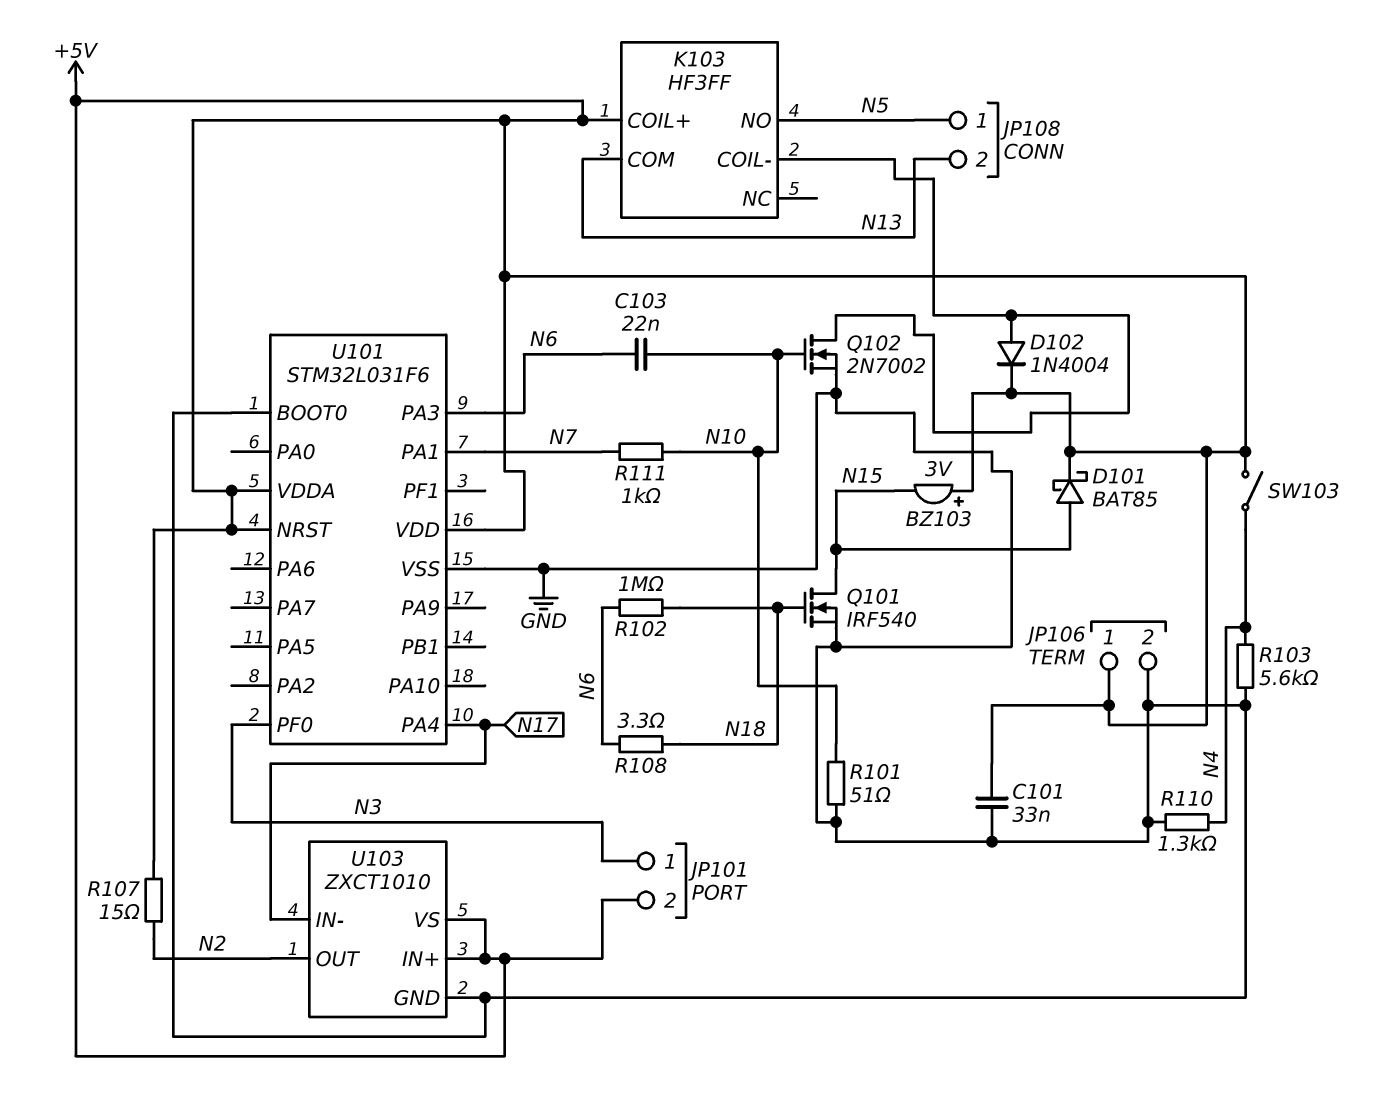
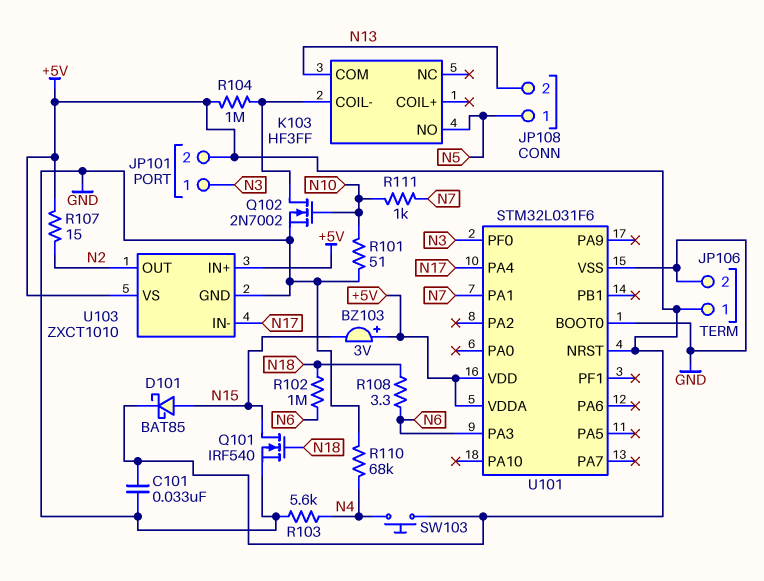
C103: 22nF (N6, N10) -> none
D102: diode 1N4004 (A K103/COIL-, K +5V) -> none
K103 pin COIL+: +5V -> none
R104: none -> 1M (+5V, K103/COIL-)
R110: 1.3k (GND, N4) -> 68k (GND, N4)
SW103: switch (+5V, N4) -> button (+5V, N4)

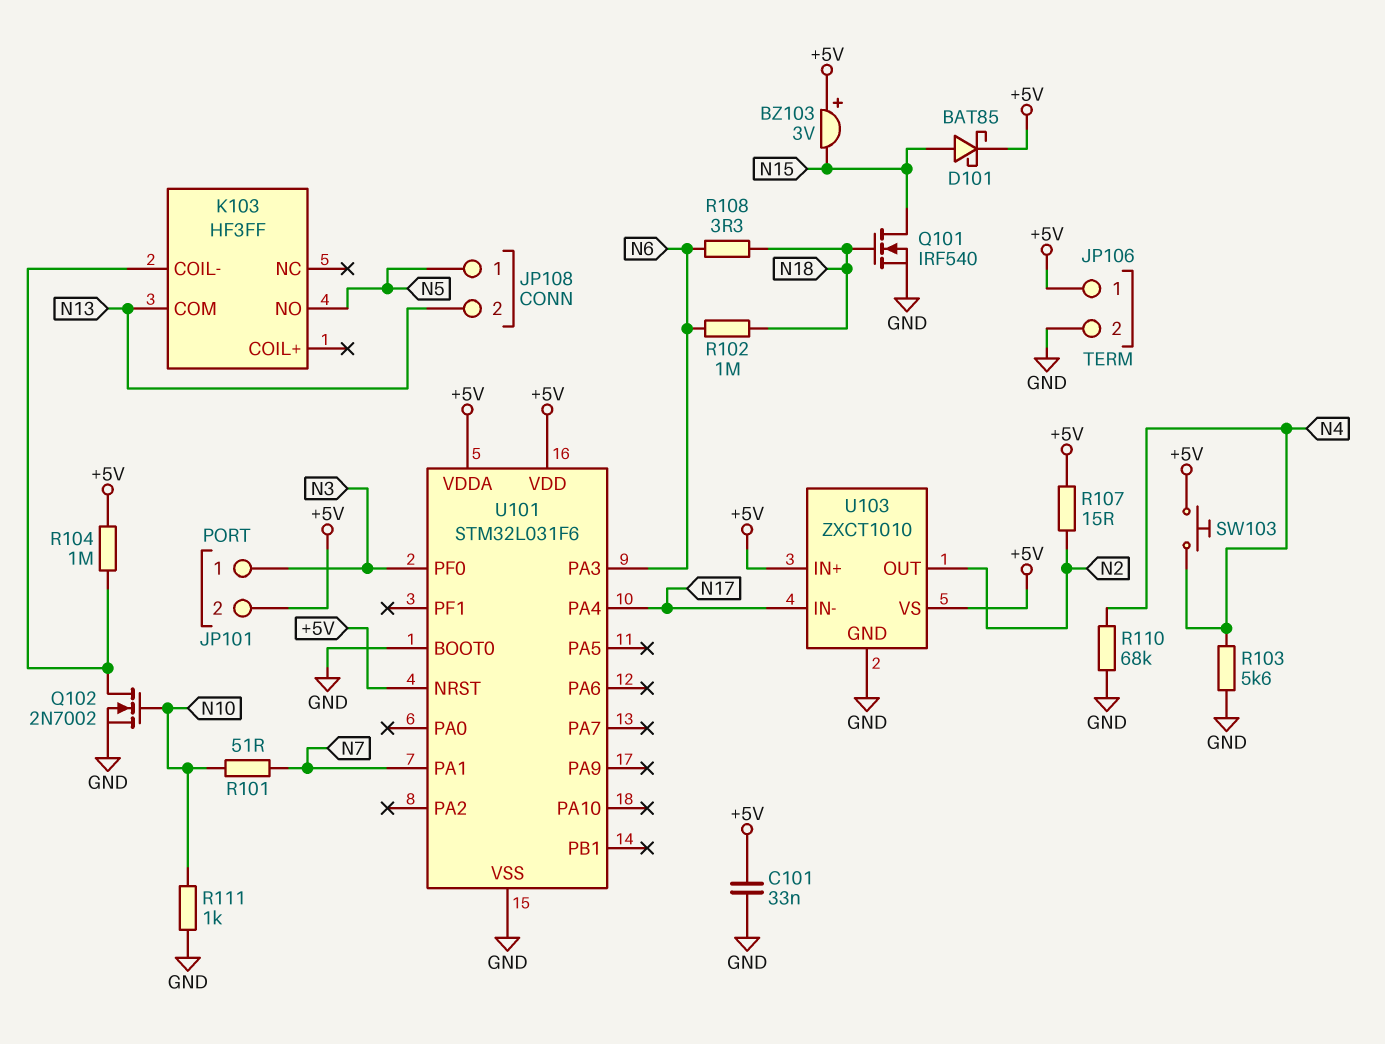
R101: 51 (GND, N10) -> 51 (N7, N10)
R111: 1k (N7, N10) -> 1k (GND, N10)

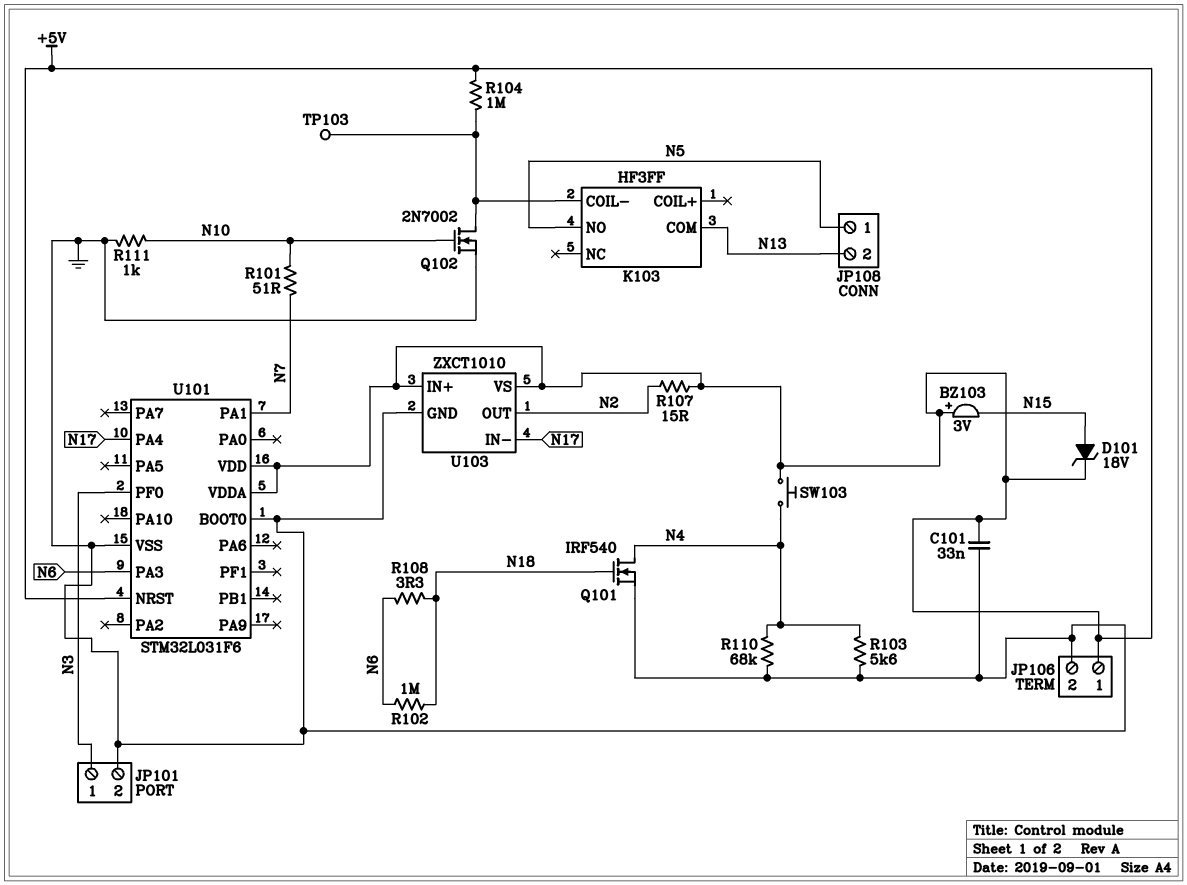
D101: schottky BAT85 (A N15, K +5V) -> zener 18V (A N15, K +5V)
JP101 pin 2: +5V -> GND
Q101: NMOS IRF540 (G N18, D N15, S GND) -> NMOS IRF540 (G N18, D N4, S GND)
TP103: none -> test point (K103/COIL-)

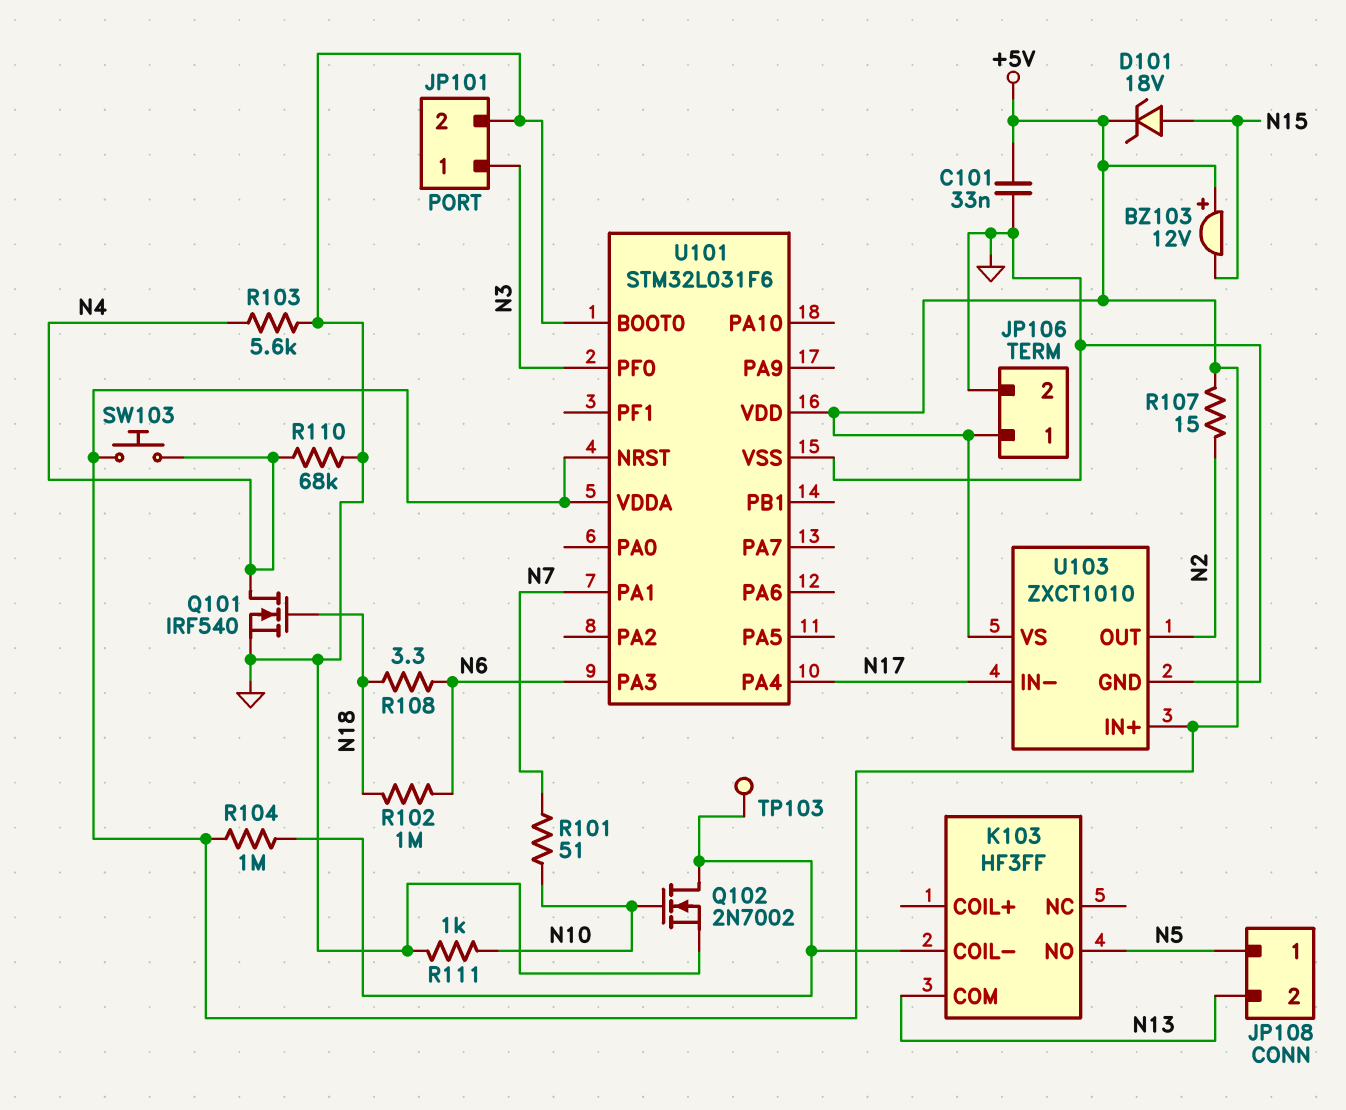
BZ103: buzzer 3V (plus +5V, minus N15) -> buzzer 12V (plus +5V, minus N15)

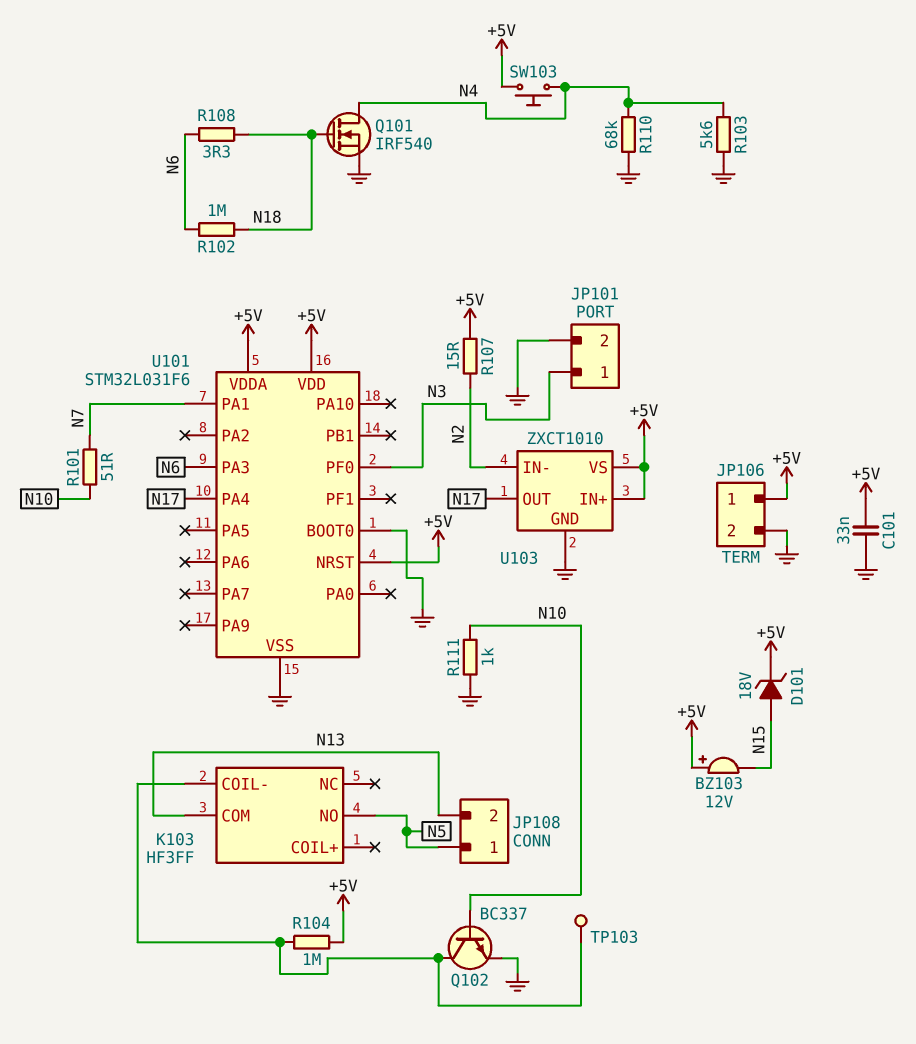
Q102: NMOS 2N7002 (G N10, D K103/COIL-, S GND) -> NPN BC337 (B N10, C K103/COIL-, E GND)
U103 pin IN-: N17 -> N2
U103 pin OUT: N2 -> N17

